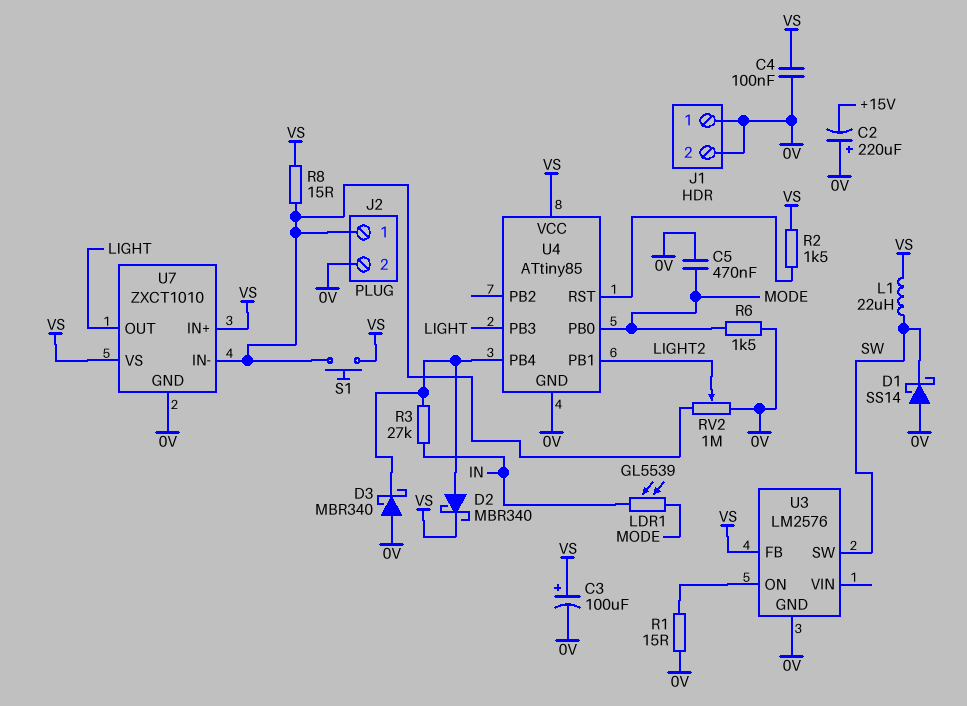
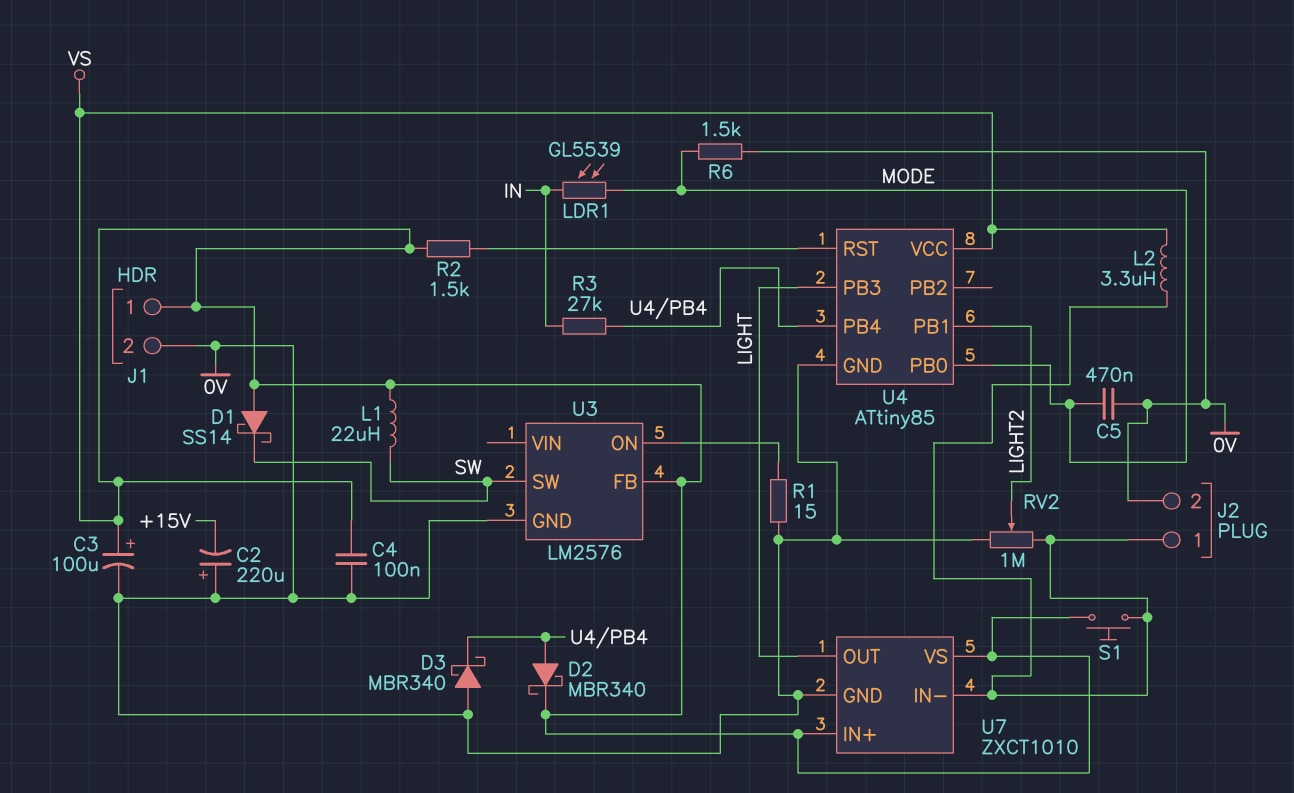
D1: schottky SS14 (A 0V, K SW) -> schottky SS14 (A VS, K SW)
J1 pin 1: 0V -> VS
L2: none -> 3.3uH (J2/1, VS)
R8: 15 (J2/1, VS) -> none

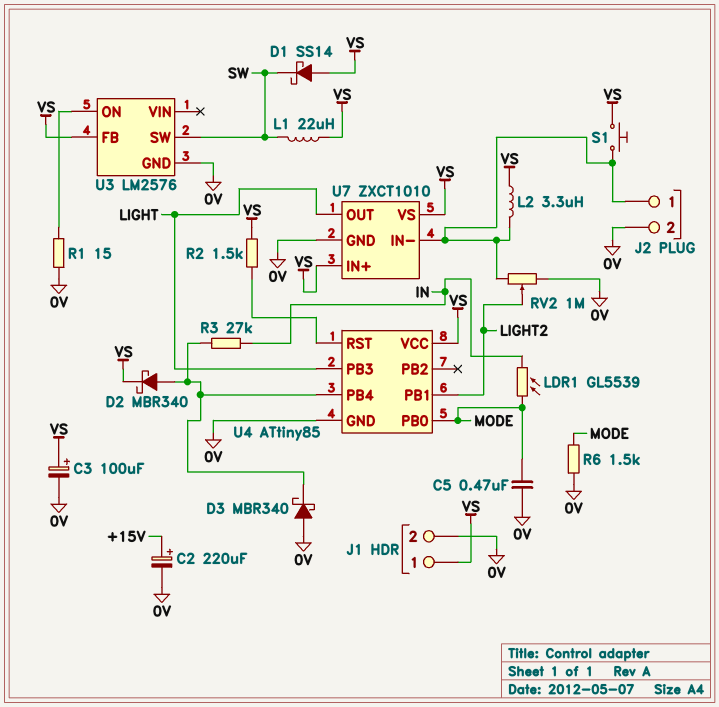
C2: 220uF (plus 0V, minus +15V) -> 220uF (plus +15V, minus 0V)
C4: 100nF (0V, VS) -> none

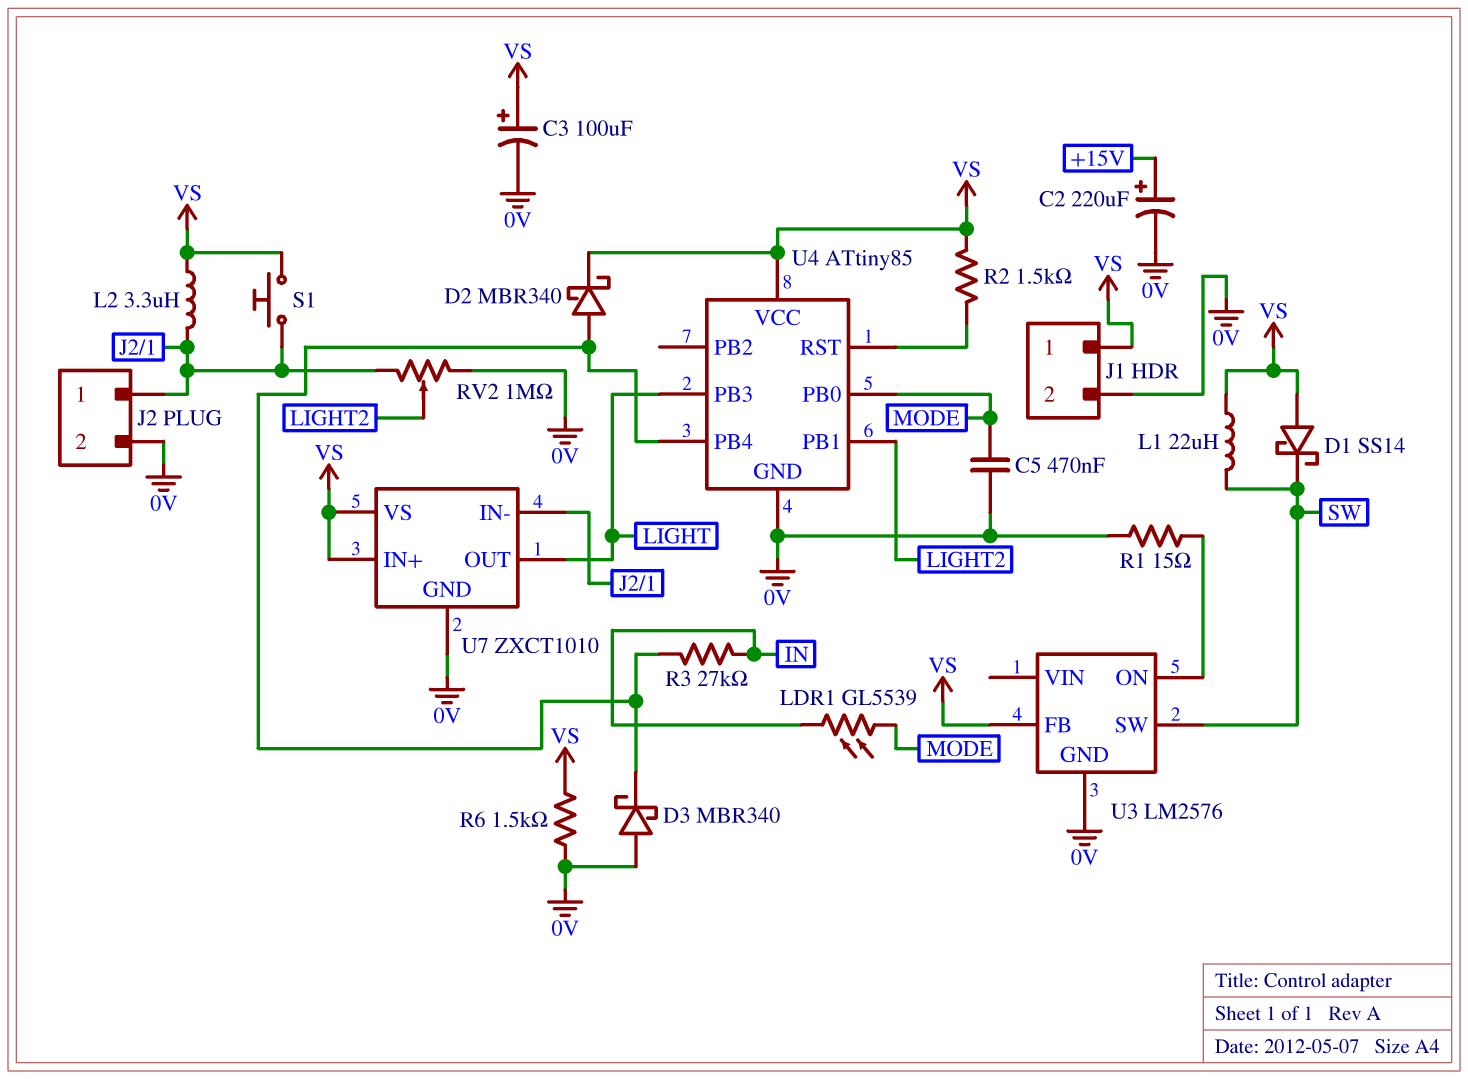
R6: 1.5k (0V, MODE) -> 1.5k (0V, VS)

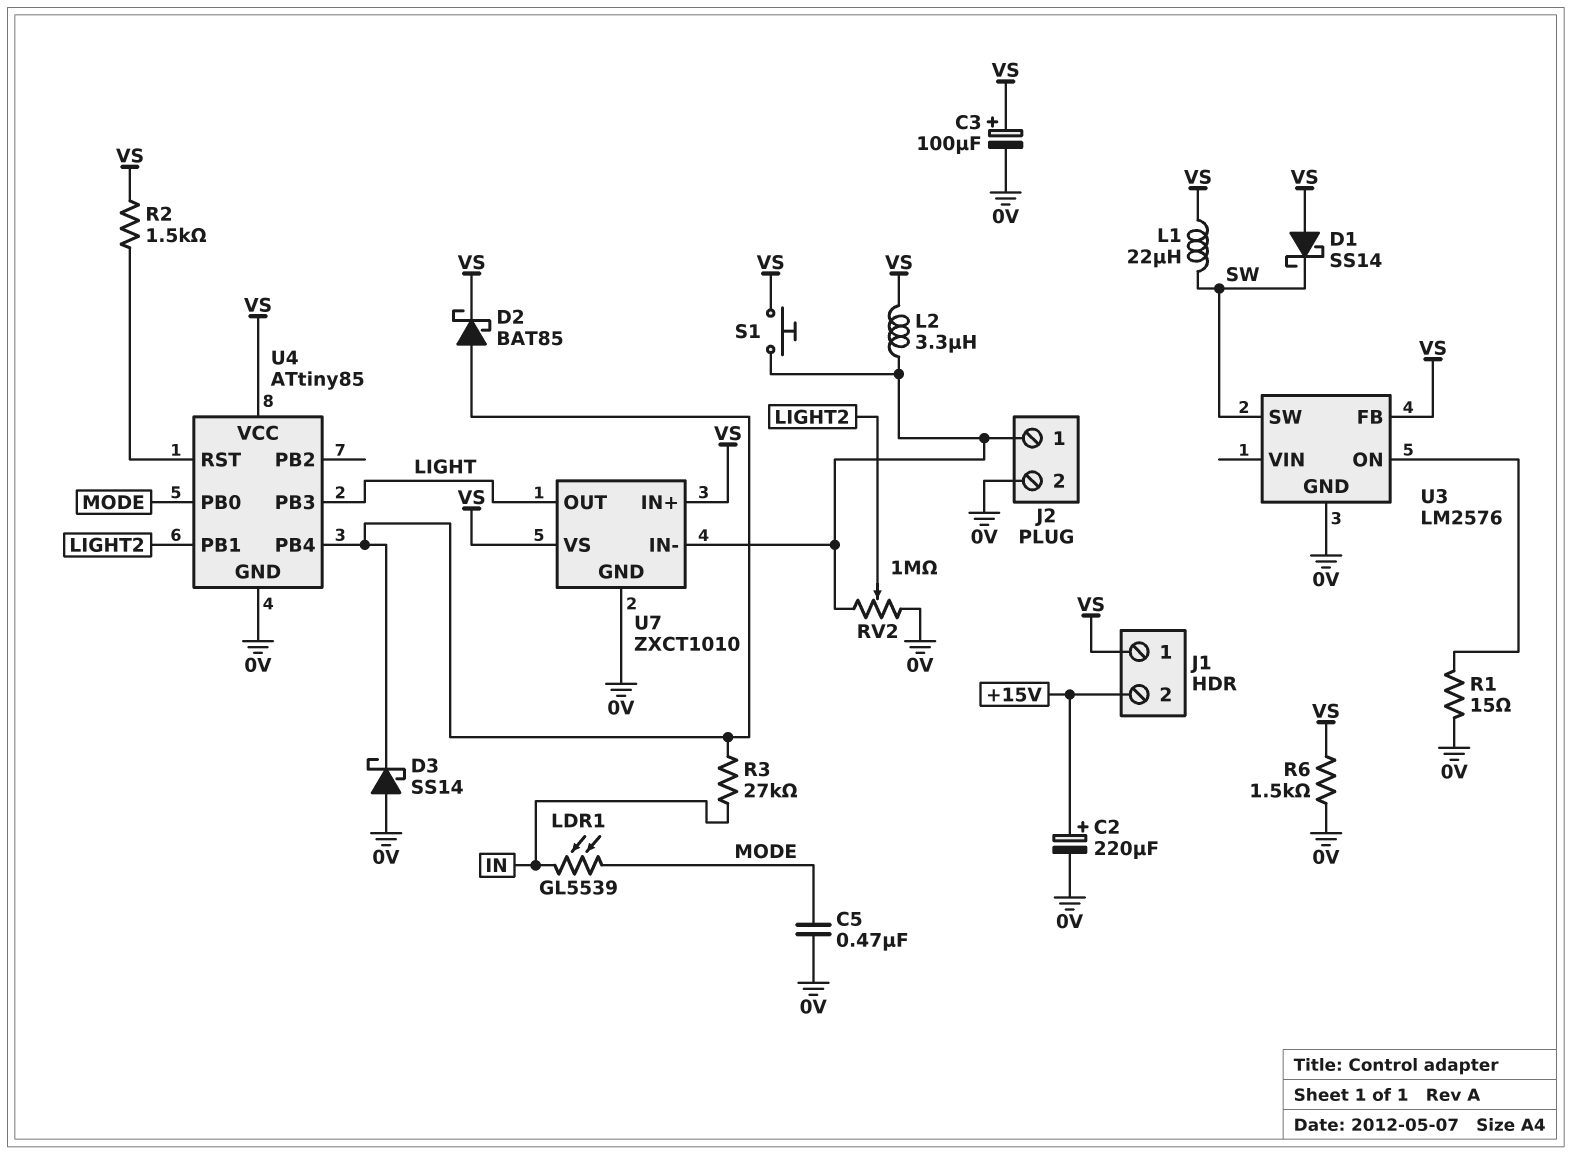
D2: schottky MBR340 (A U4/PB4, K VS) -> schottky BAT85 (A U4/PB4, K VS)
D3: schottky MBR340 (A 0V, K U4/PB4) -> schottky SS14 (A 0V, K U4/PB4)
J1 pin 2: 0V -> +15V

